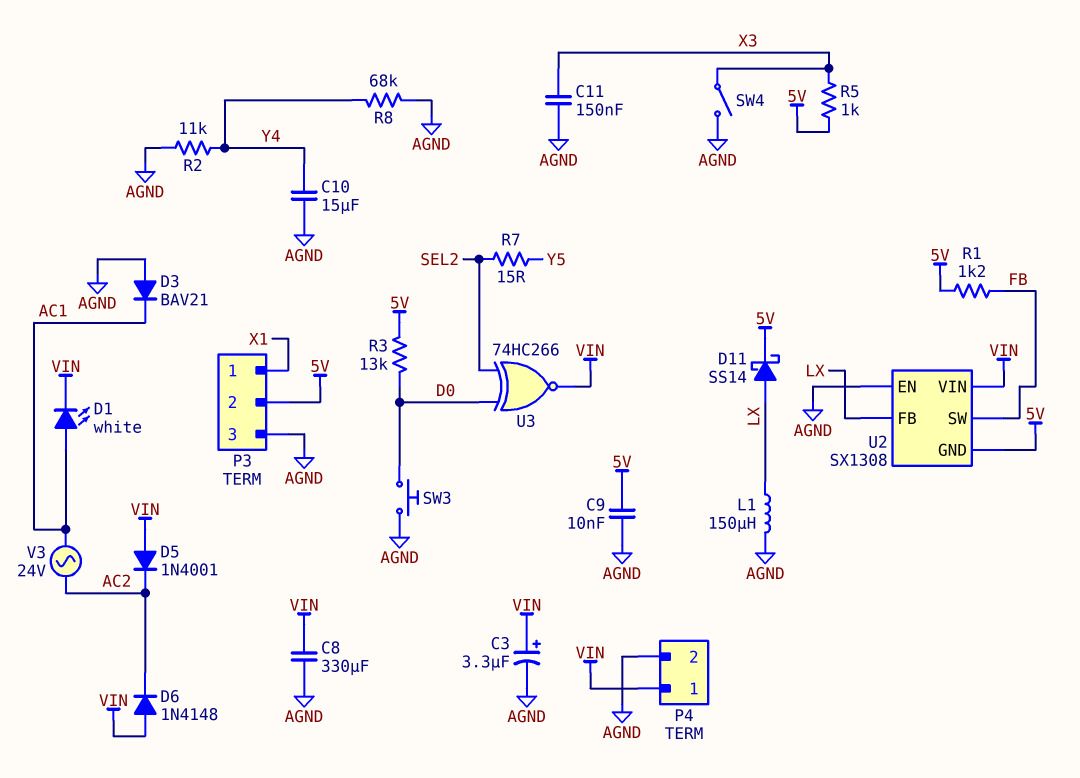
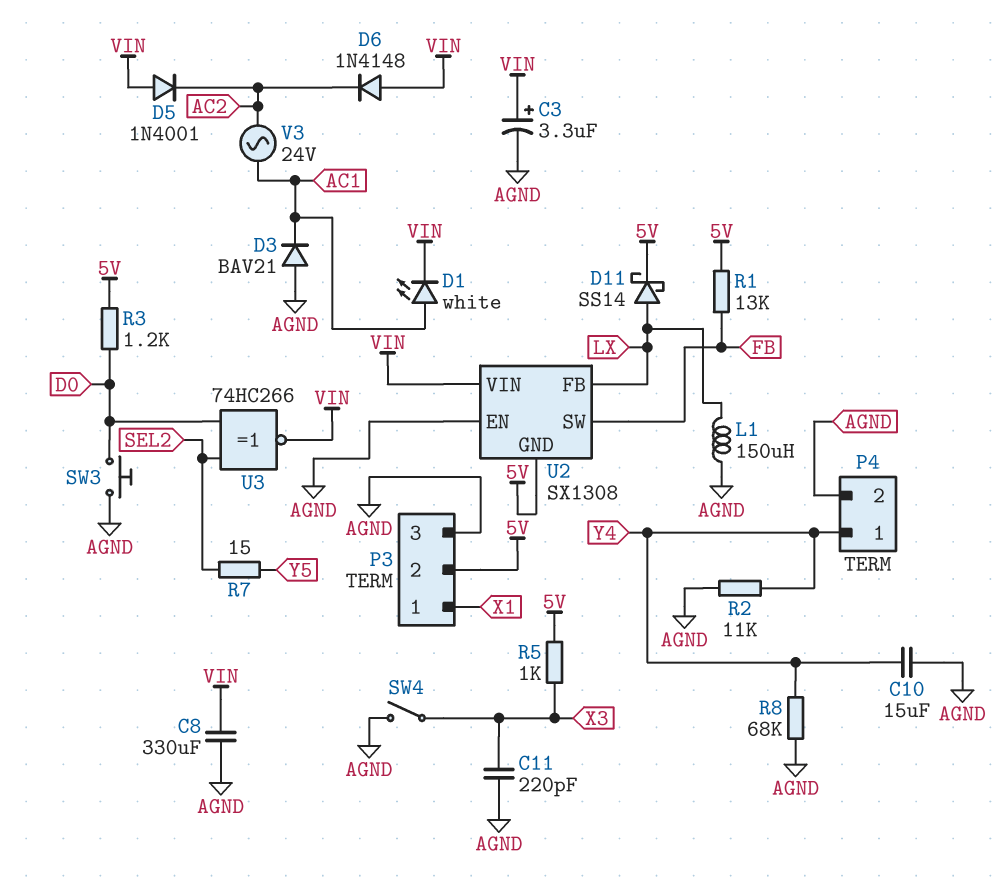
C9: 10nF (5V, AGND) -> none
C11: 150nF (AGND, X3) -> 220pF (AGND, X3)
P4 pin 1: VIN -> Y4
R1: 1.2k (5V, FB) -> 13k (5V, FB)
R3: 13k (5V, D0) -> 1.2k (5V, D0)

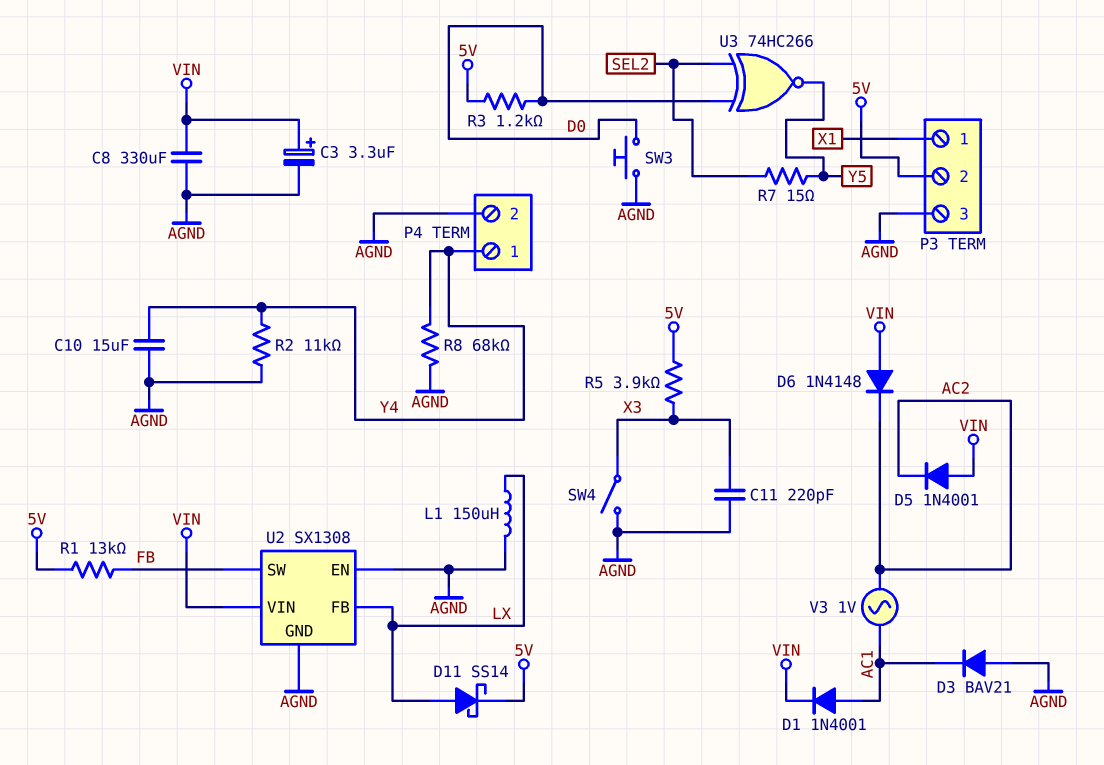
D1: LED white (A AC1, K VIN) -> diode 1N4001 (A AC1, K VIN)
R5: 1k (5V, X3) -> 3.9k (5V, X3)
U2 pin GND: 5V -> AGND
U3: XNOR 74HC266 (in D0, in SEL2, out VIN) -> XNOR 74HC266 (in D0, in SEL2, out Y5)
V3: AC 24V (AC1, AC2) -> AC 1V (AC1, AC2)

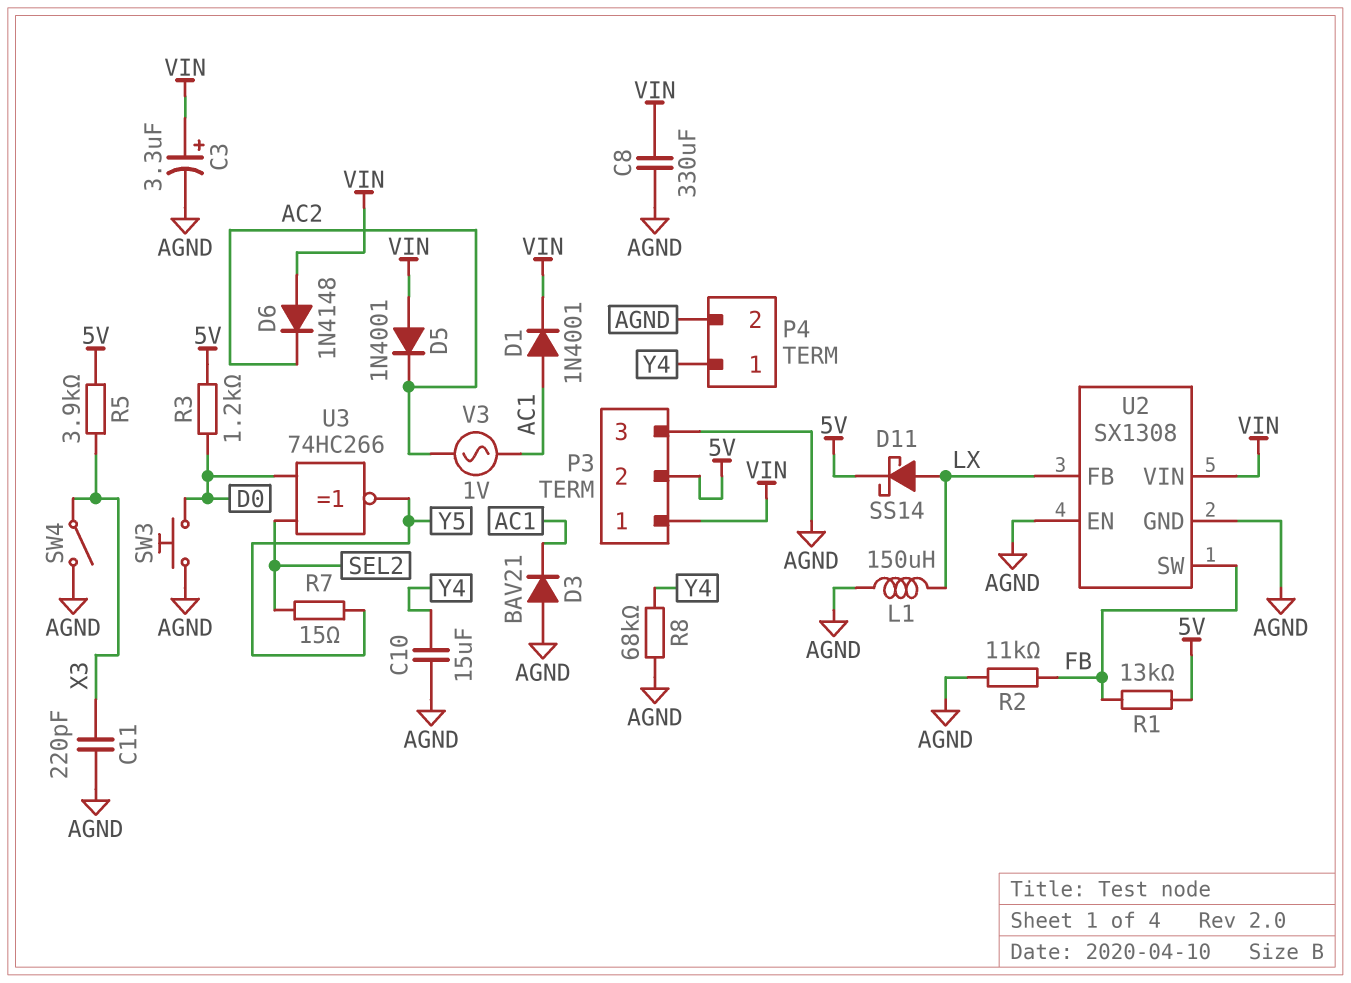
P3 pin 1: X1 -> VIN
R2: 11k (AGND, Y4) -> 11k (AGND, FB)

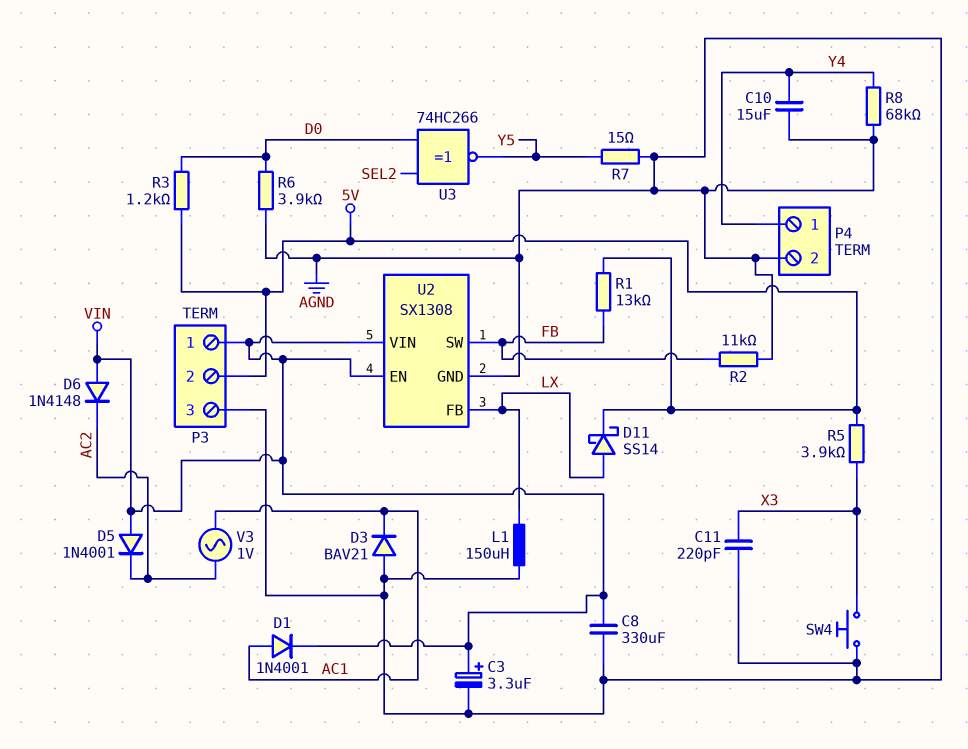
R6: none -> 3.9k (AGND, D0)
R7: 15 (SEL2, Y5) -> 15 (AGND, Y5)
SW3: button (AGND, D0) -> none
SW4: switch (AGND, X3) -> button (AGND, X3)
U2 pin EN: AGND -> VIN

